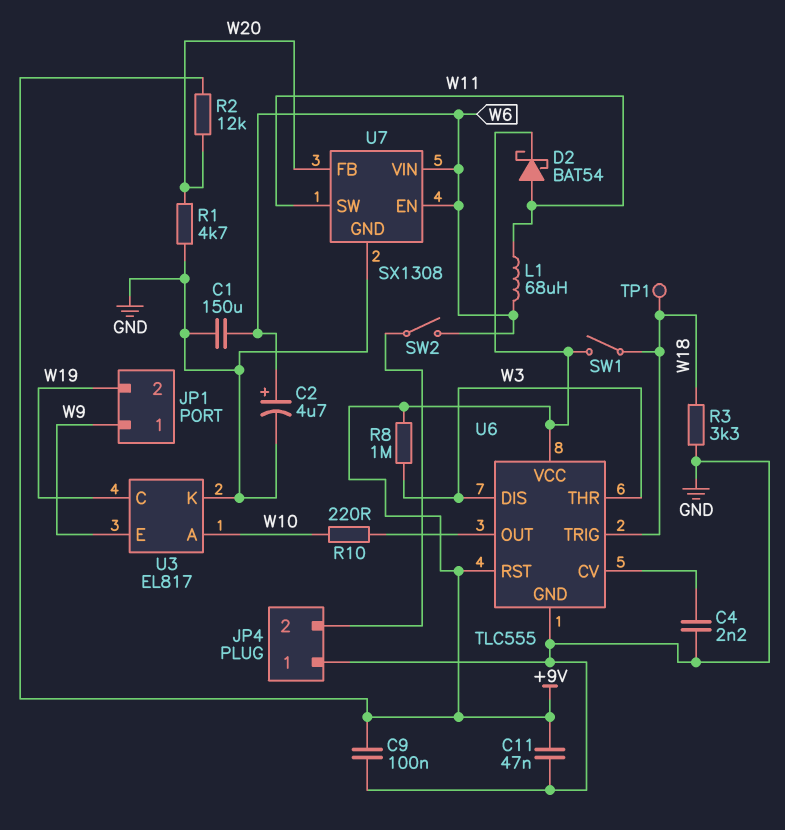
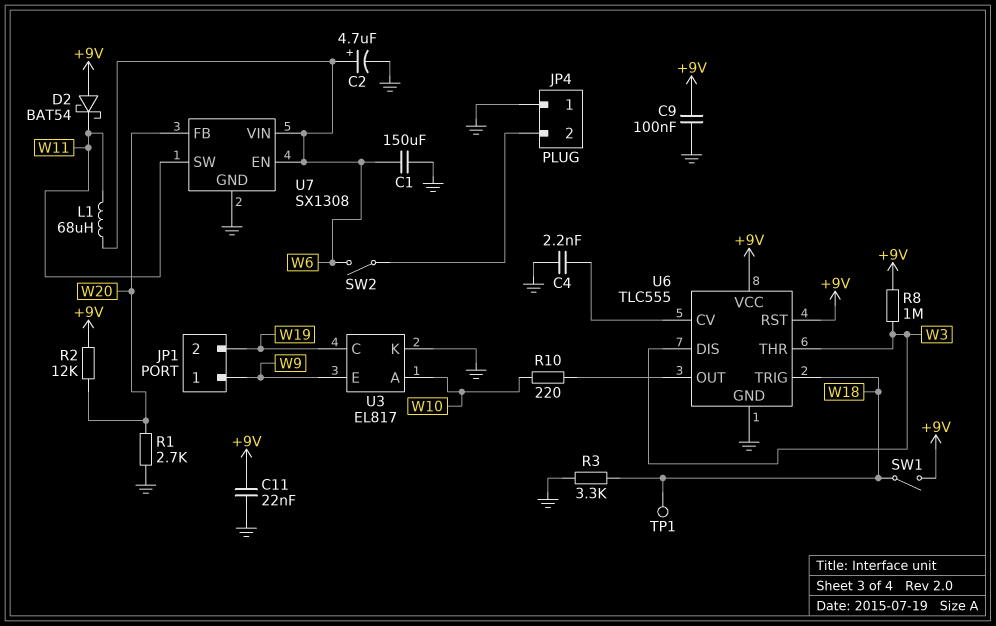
C11: 47nF (+9V, GND) -> 22nF (+9V, GND)
D2: schottky BAT54 (A W11, K +9V) -> schottky BAT54 (A +9V, K W11)
R1: 4.7k (GND, W20) -> 2.7k (GND, W20)

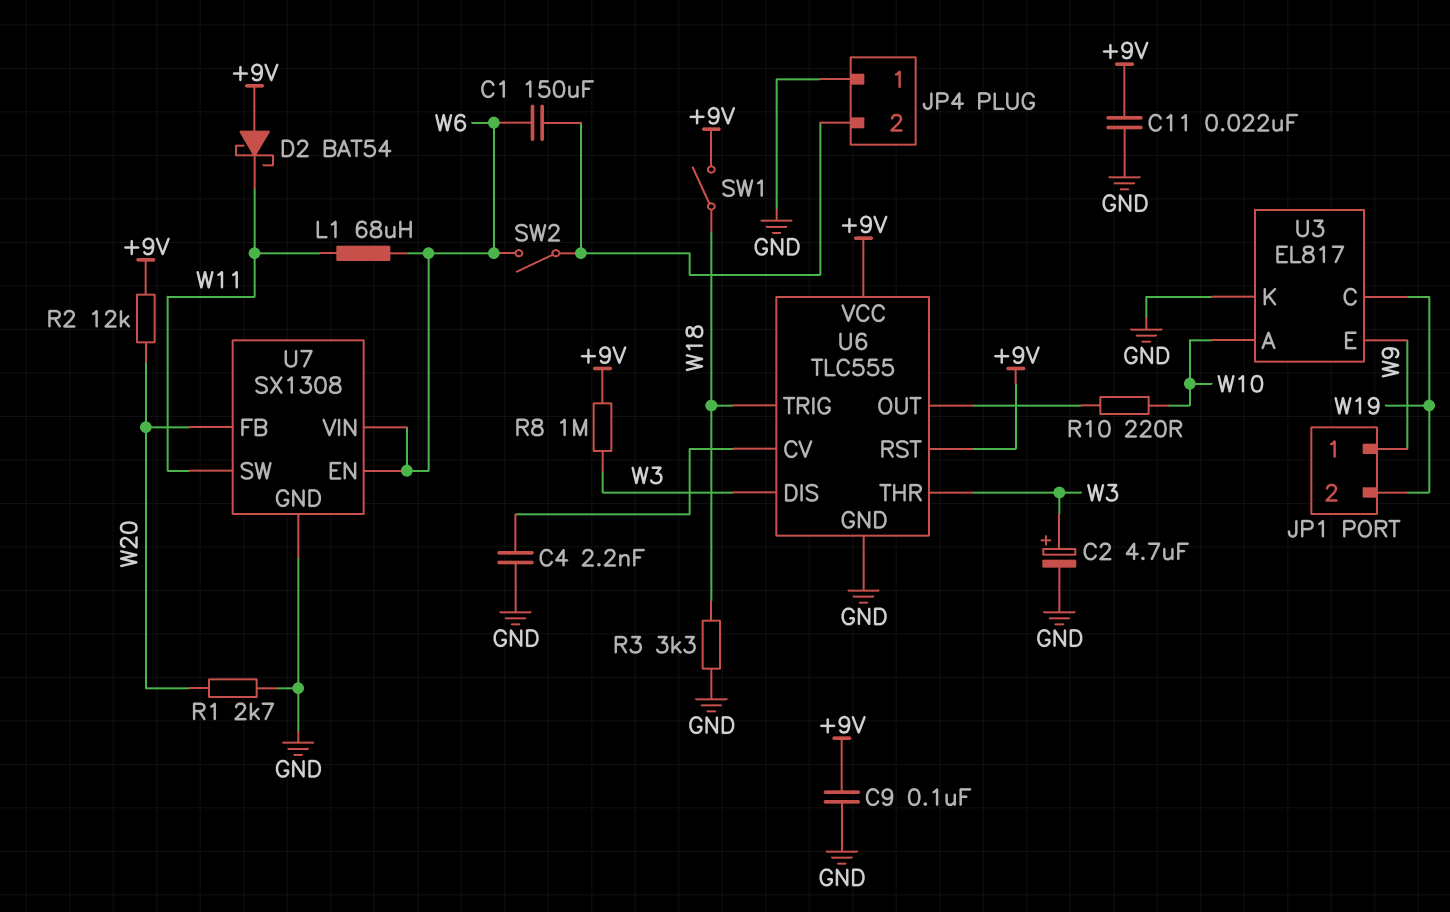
C1: 150uF (GND, W6) -> 150uF (JP4/2, W6)
C2: 4.7uF (plus W6, minus GND) -> 4.7uF (plus W3, minus GND)
TP1: test point (W18) -> none

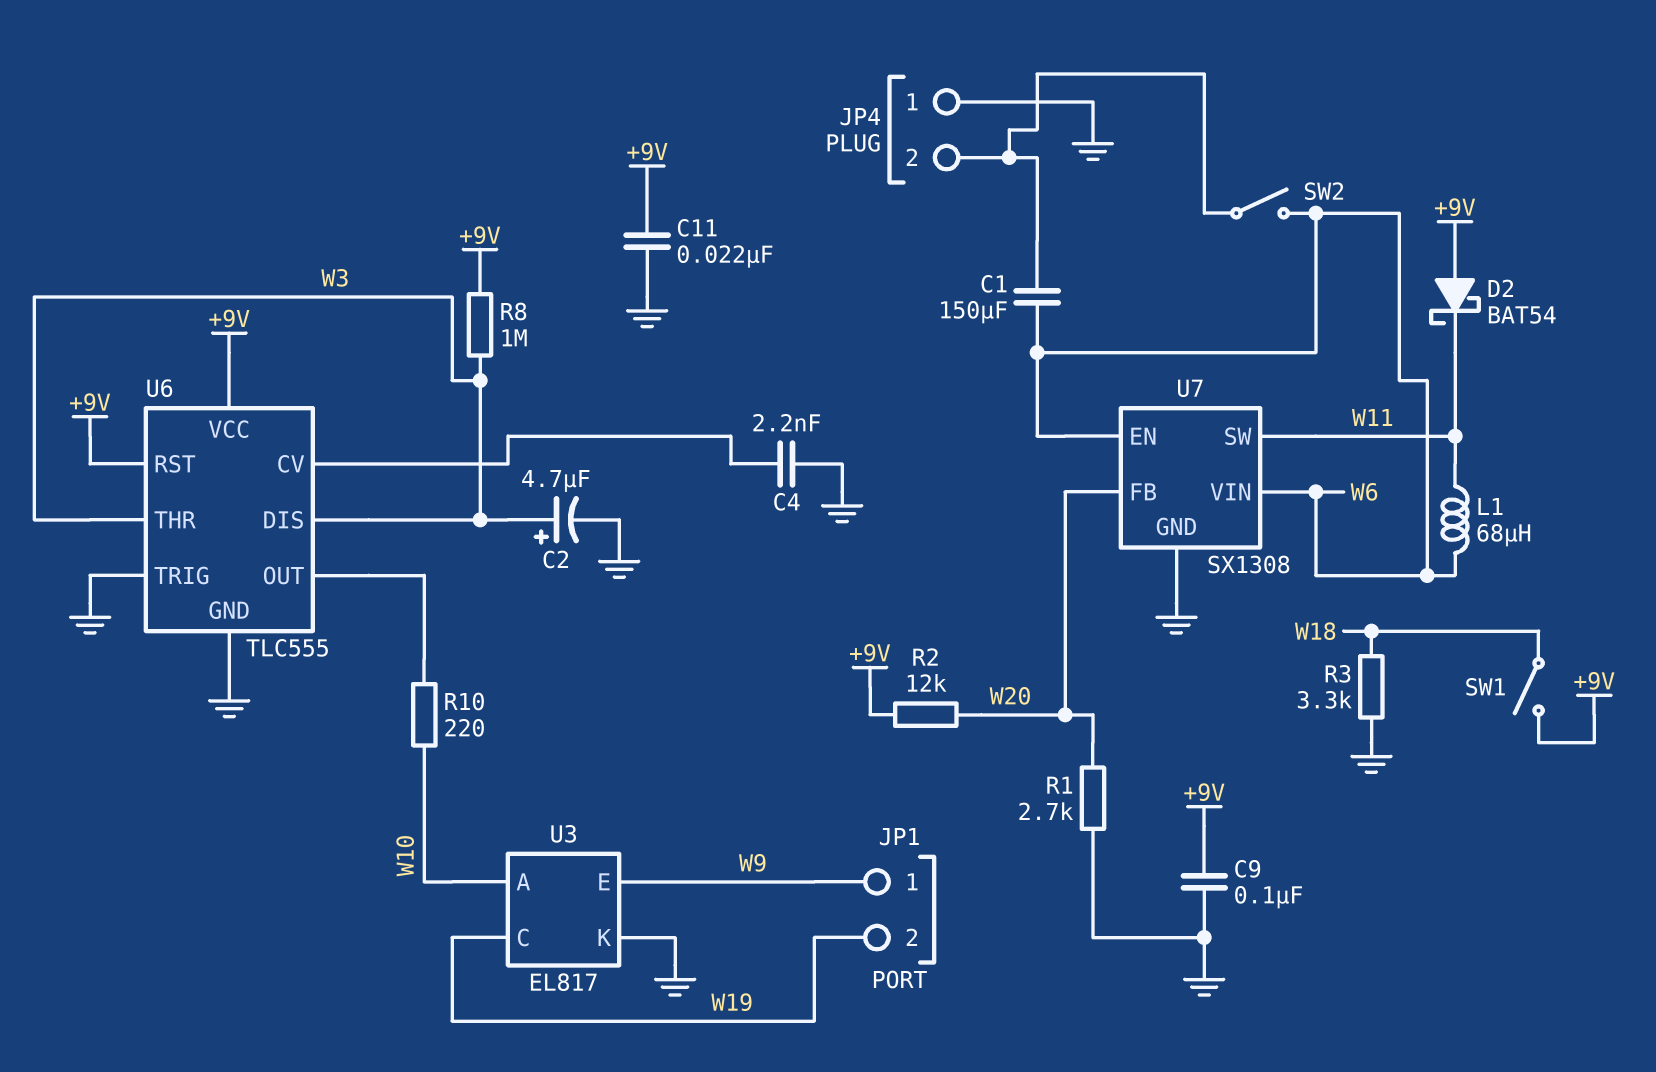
U6 pin TRIG: W18 -> GND

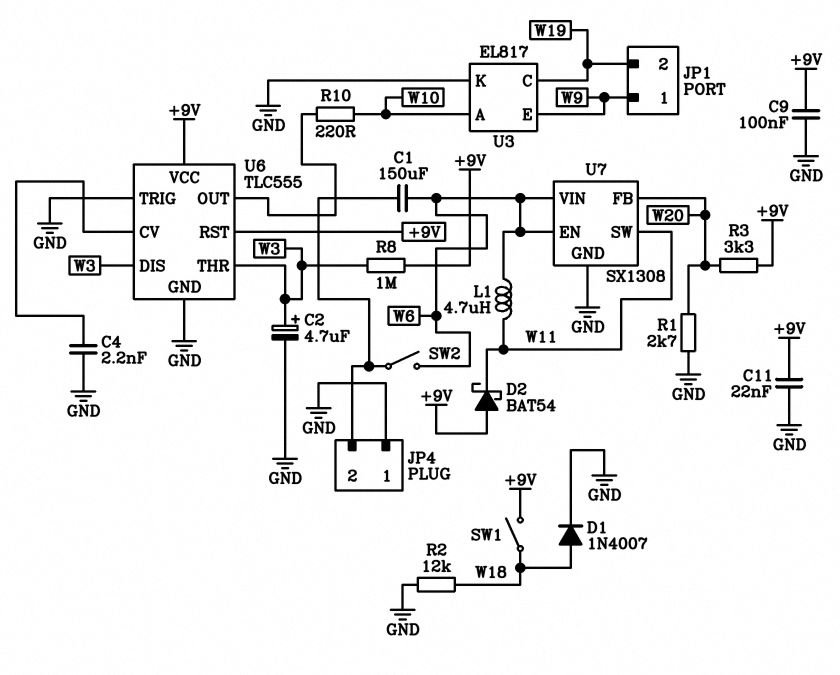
D1: none -> diode 1N4007 (A W18, K GND)
L1: 68uH (W6, W11) -> 4.7uH (W6, W11)
R2: 12k (+9V, W20) -> 12k (GND, W18)
R3: 3.3k (GND, W18) -> 3.3k (+9V, W20)

